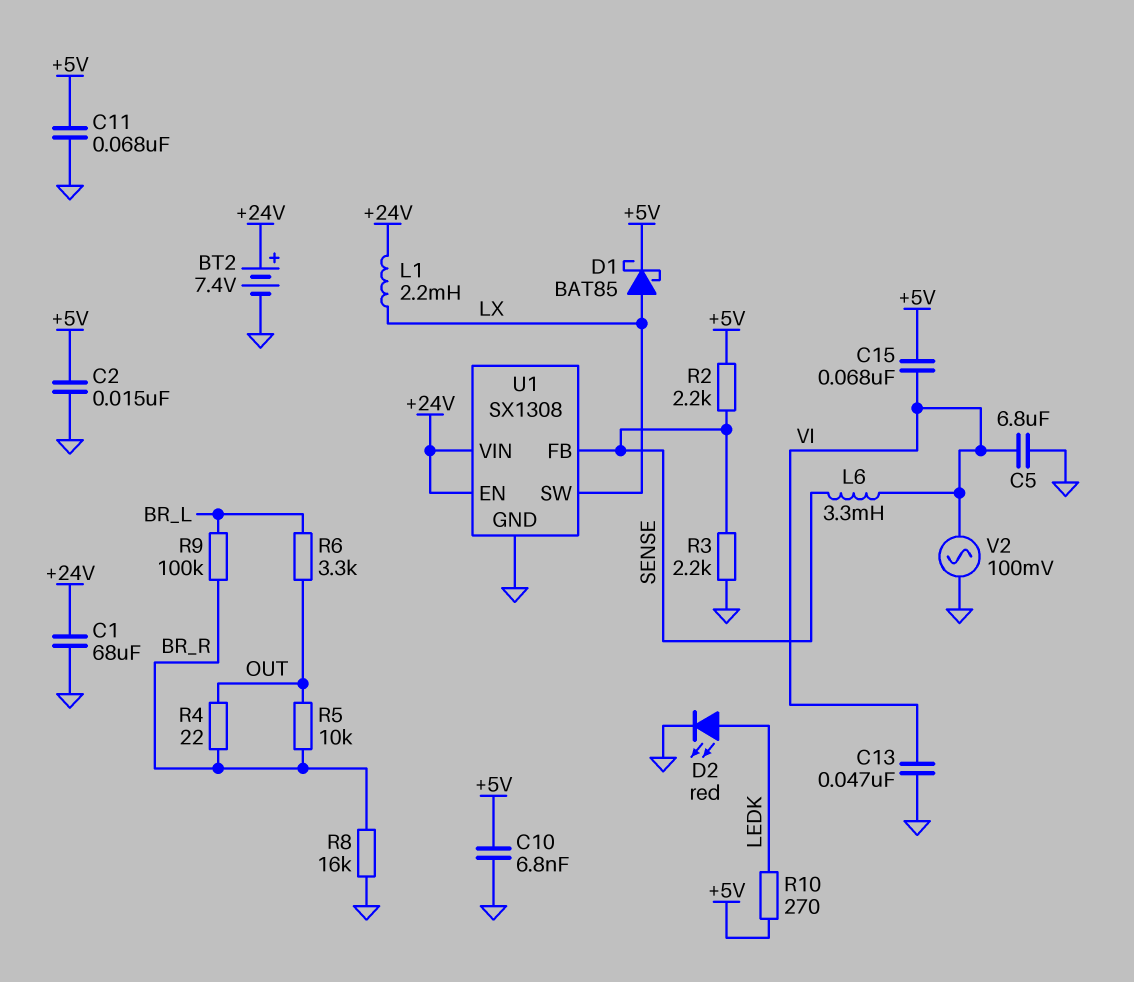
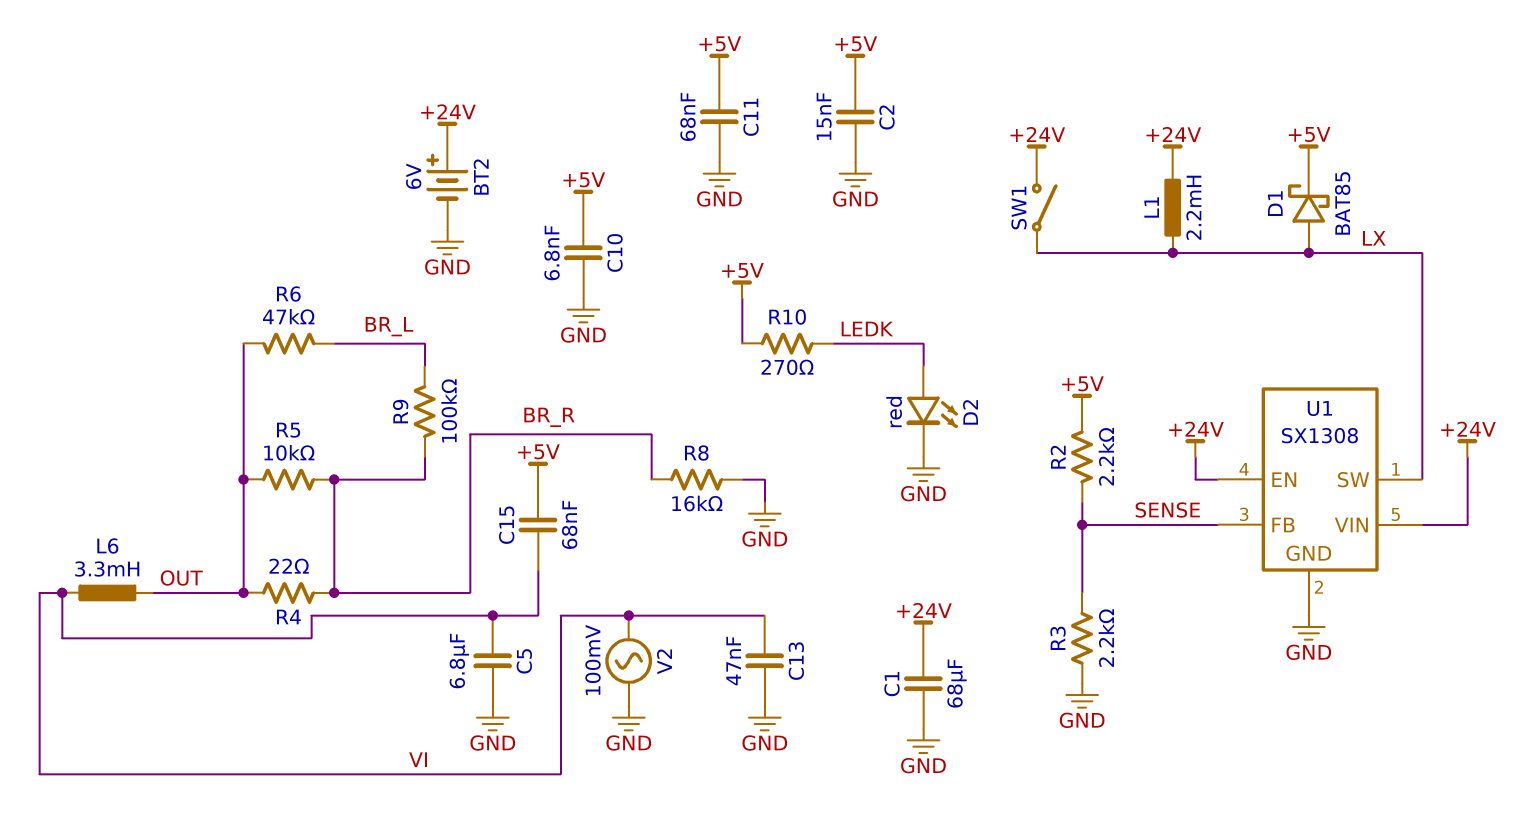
BT2: 7.4V (plus +24V, minus GND) -> 6V (plus +24V, minus GND)
L6: 3.3mH (SENSE, VI) -> 3.3mH (OUT, VI)
R6: 3.3k (BR_L, OUT) -> 47k (BR_L, OUT)
SW1: none -> switch (+24V, LX)

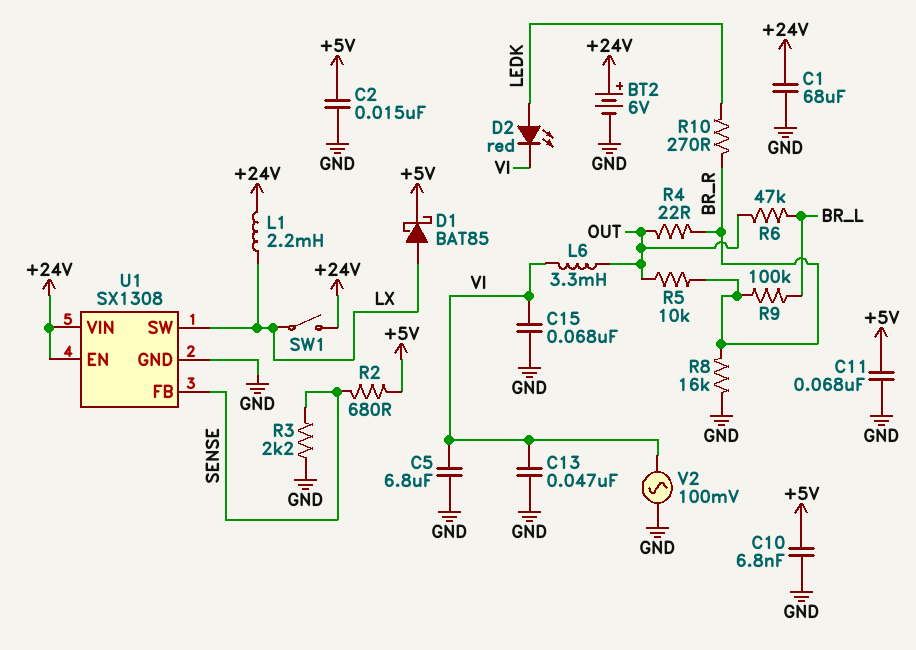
C15: 68nF (+5V, VI) -> 68nF (GND, VI)
D2: LED red (A LEDK, K GND) -> LED red (A LEDK, K VI)
R2: 2.2k (+5V, SENSE) -> 680 (+5V, SENSE)
R10: 270 (+5V, LEDK) -> 270 (BR_R, LEDK)

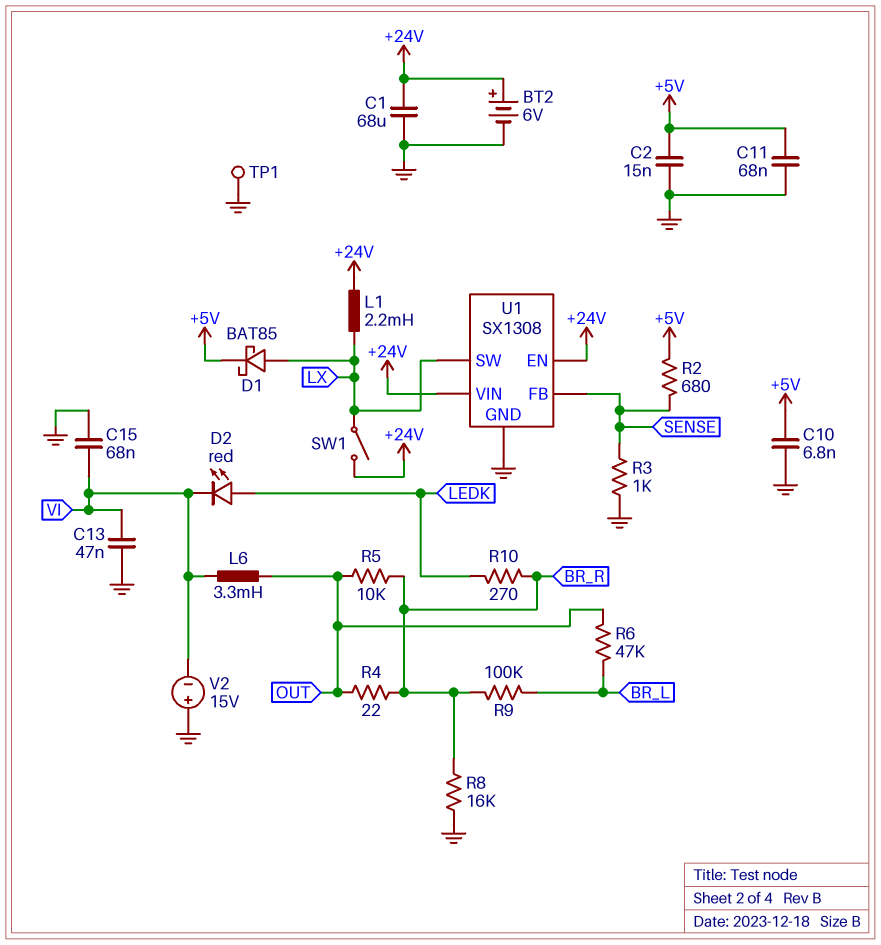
C5: 6.8uF (GND, VI) -> none
R3: 2.2k (GND, SENSE) -> 1k (GND, SENSE)
TP1: none -> test point (GND)
V2: AC 100mV (GND, VI) -> 15V (plus GND, minus VI)

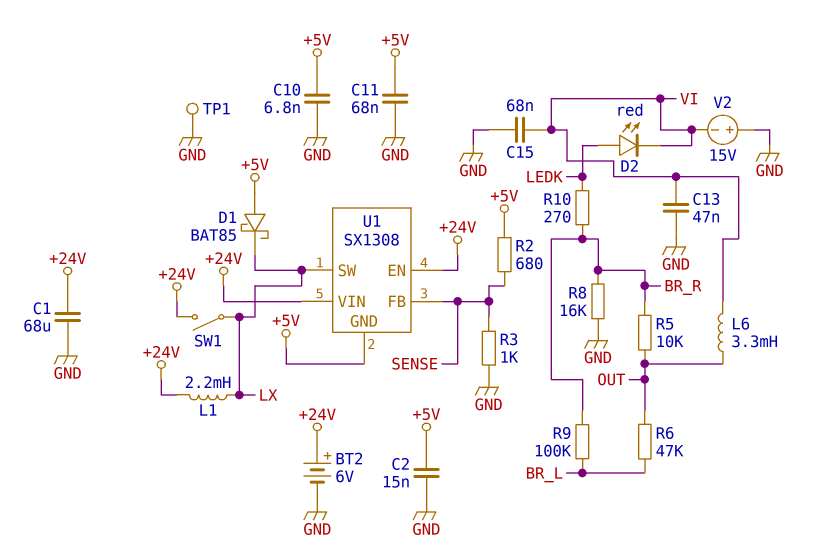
D1: schottky BAT85 (A LX, K +5V) -> schottky BAT85 (A +5V, K LX)
R4: 22 (BR_R, OUT) -> none
U1 pin GND: GND -> +5V

